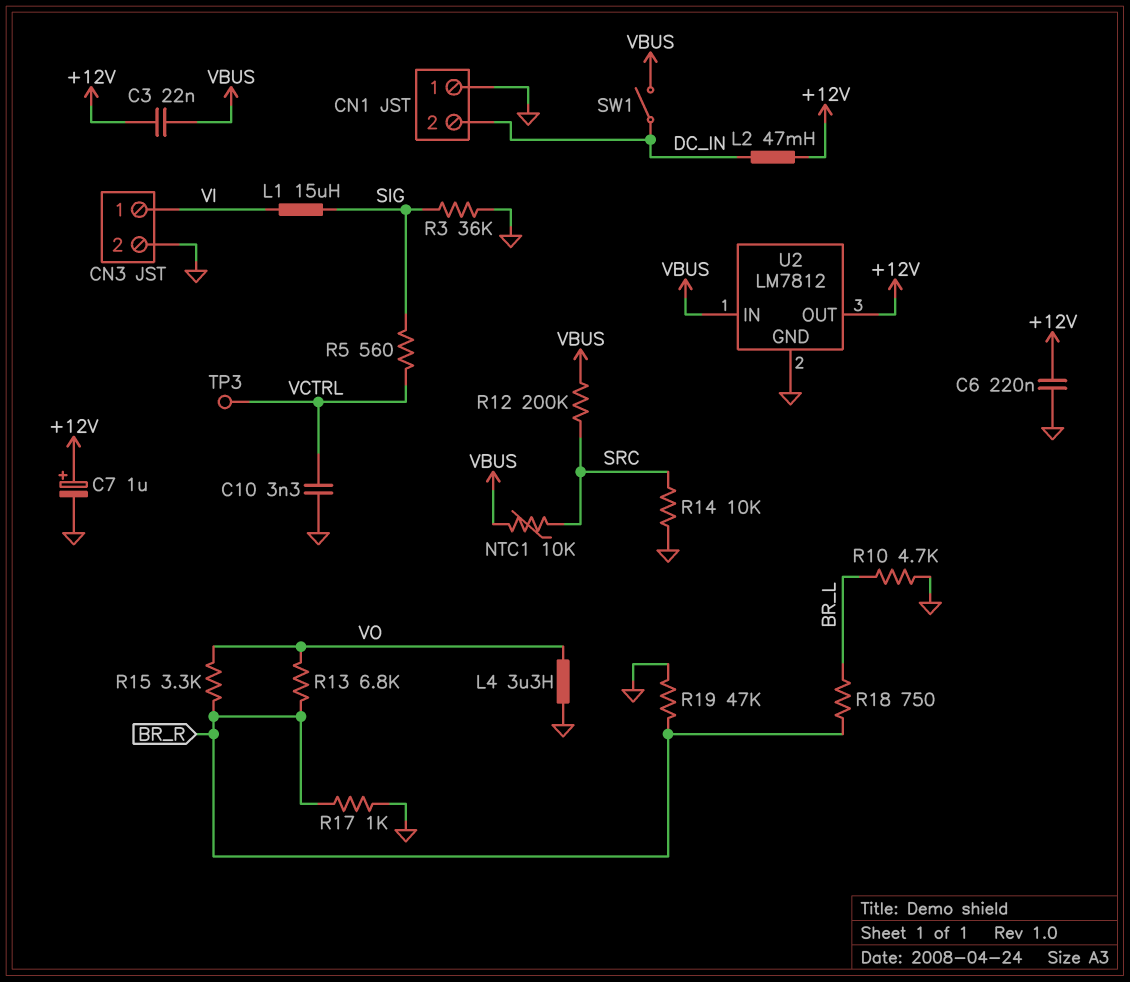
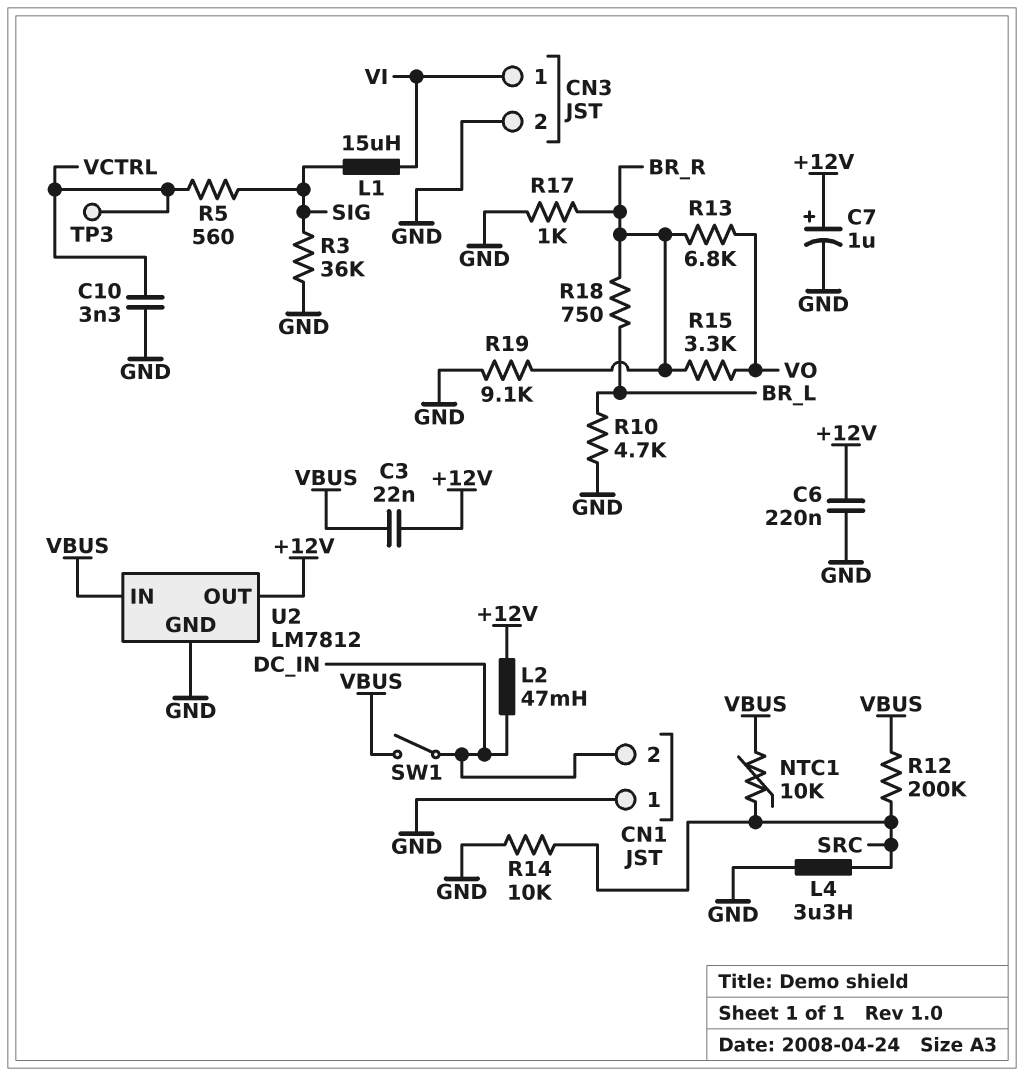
L4: 3.3uH (GND, VO) -> 3.3uH (GND, SRC)
R19: 47k (BR_R, GND) -> 9.1k (BR_R, GND)

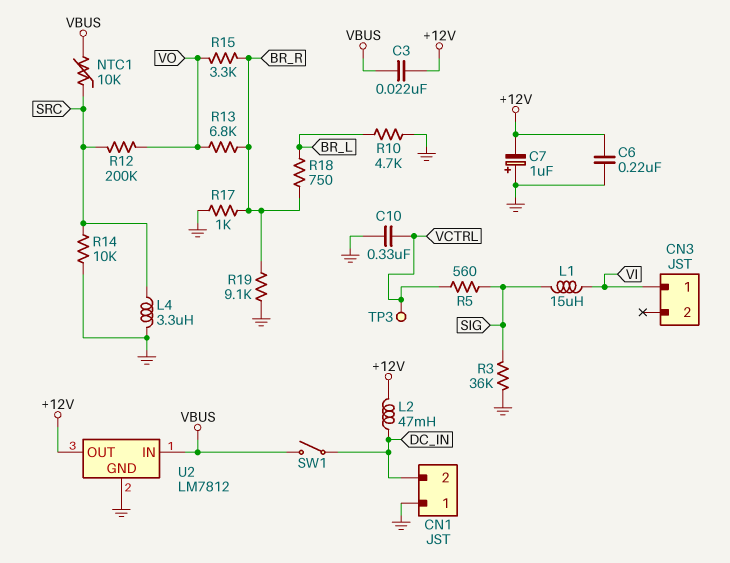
C7: 1uF (plus +12V, minus GND) -> 1uF (plus GND, minus +12V)
C10: 3.3nF (GND, VCTRL) -> 330nF (GND, VCTRL)
CN3 pin 2: GND -> none
R12: 200k (SRC, VBUS) -> 200k (SRC, VO)

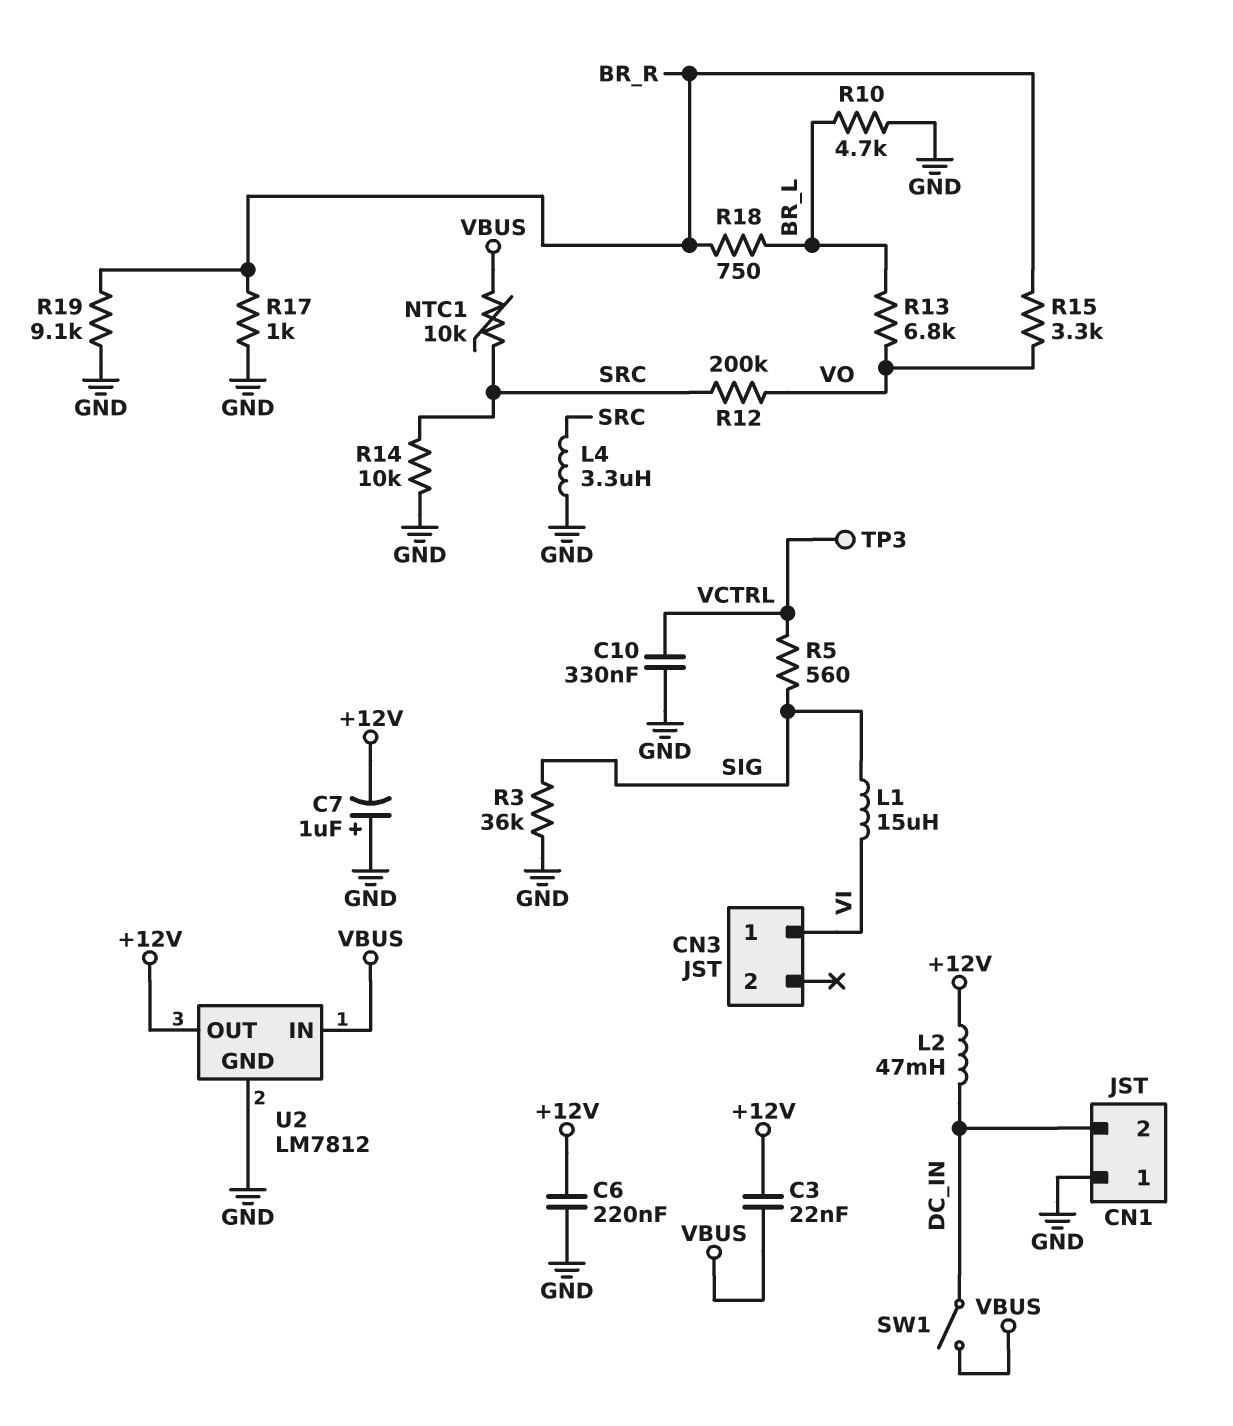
R13: 6.8k (BR_R, VO) -> 6.8k (BR_L, VO)

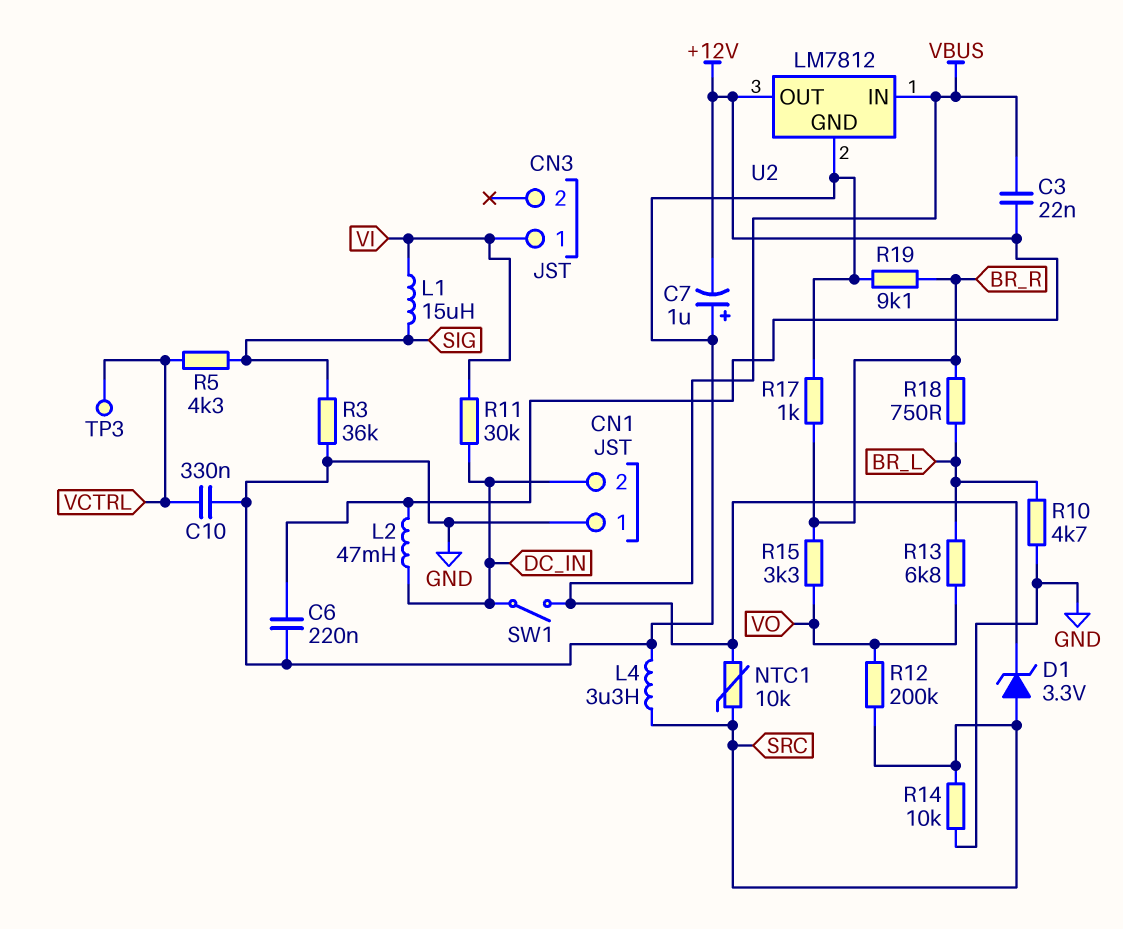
D1: none -> zener 3.3V (A SRC, K VBUS)
R5: 560 (SIG, VCTRL) -> 4.3k (SIG, VCTRL)
R11: none -> 30k (DC_IN, VI)

